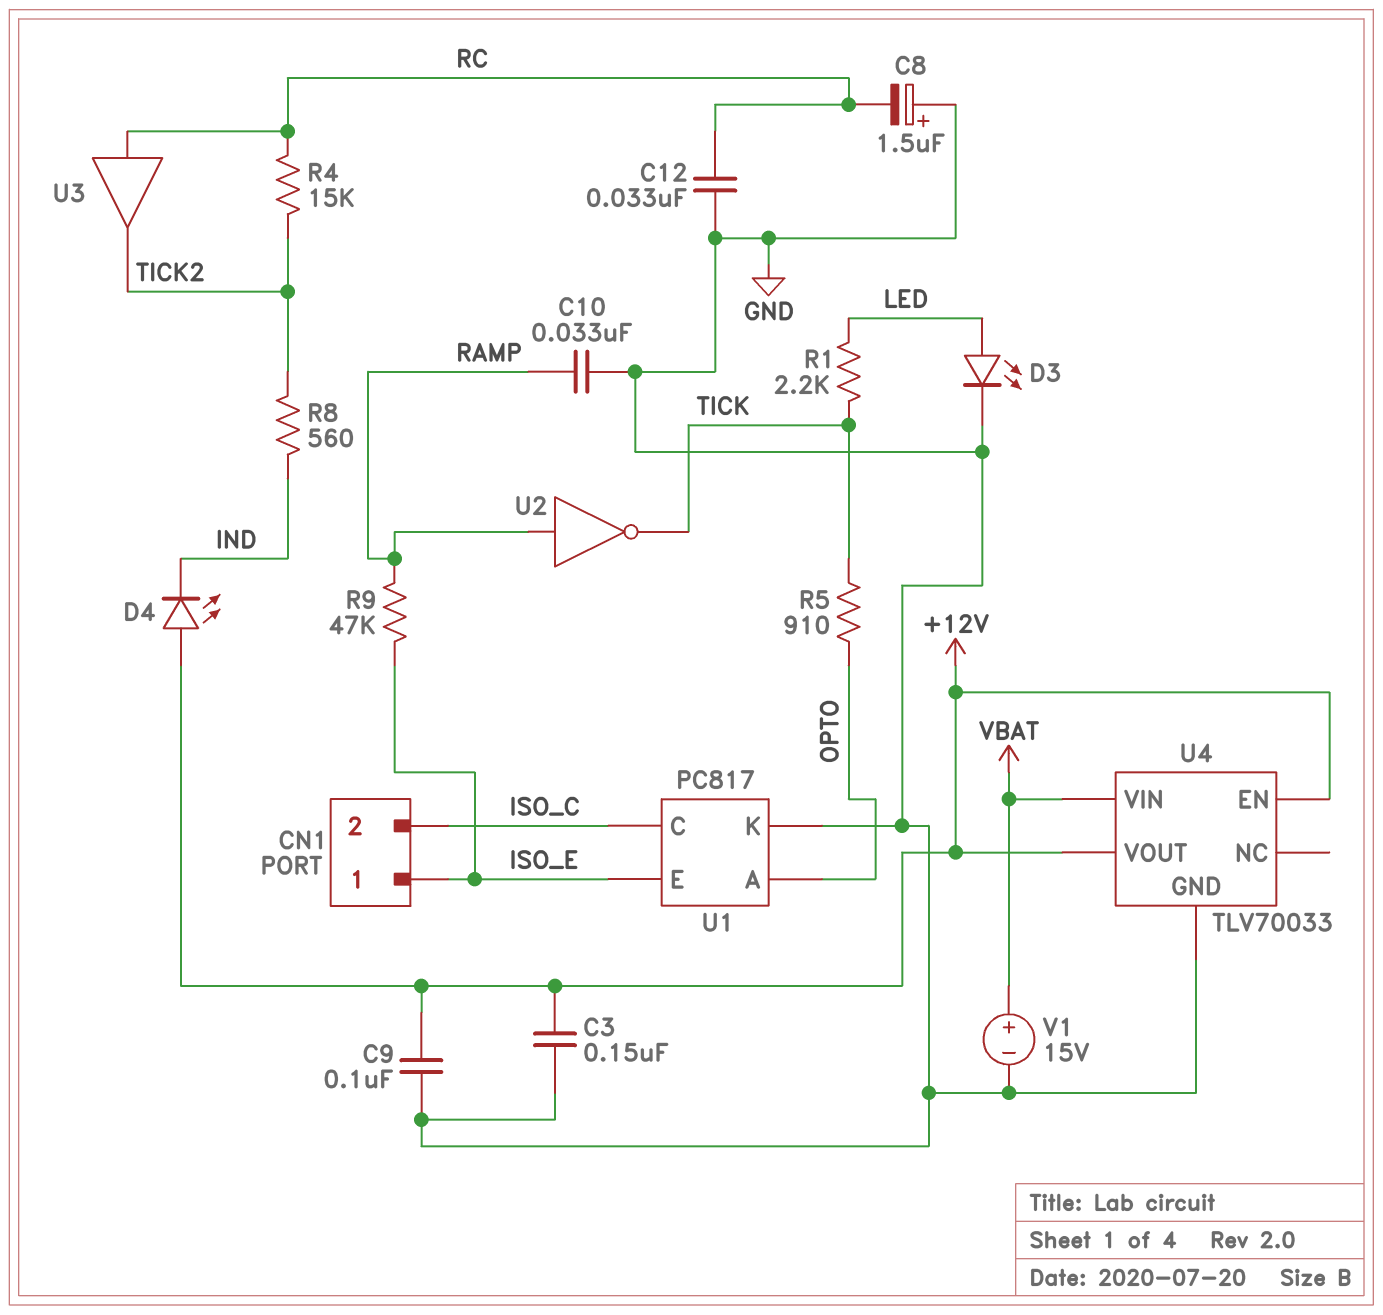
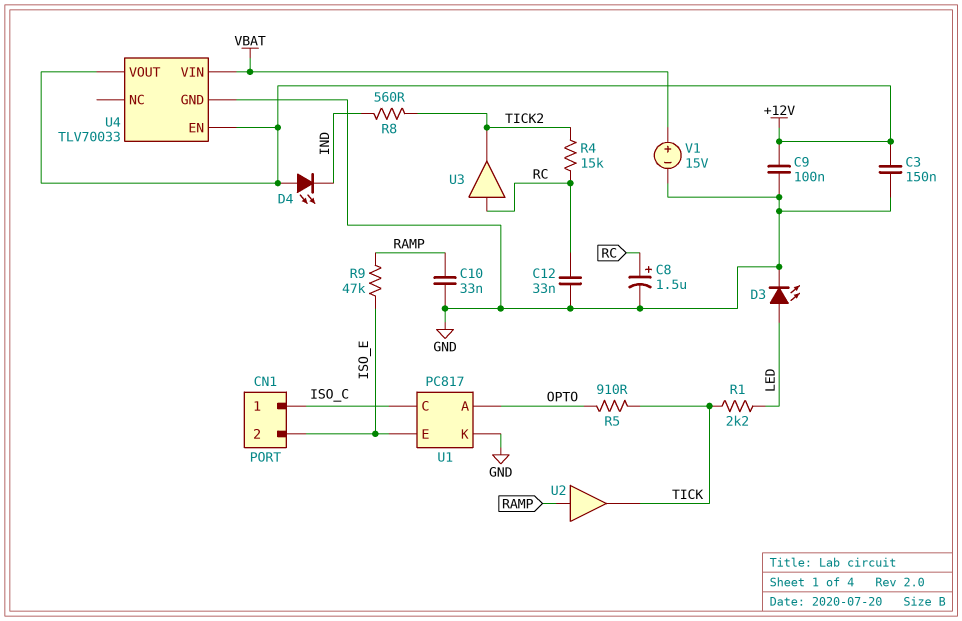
C8: 1.5uF (plus GND, minus RC) -> 1.5uF (plus RC, minus GND)
CN1 pin 1: ISO_E -> ISO_C
CN1 pin 2: ISO_C -> ISO_E
U2: NOT (in RAMP, out TICK) -> buffer (in RAMP, out TICK)

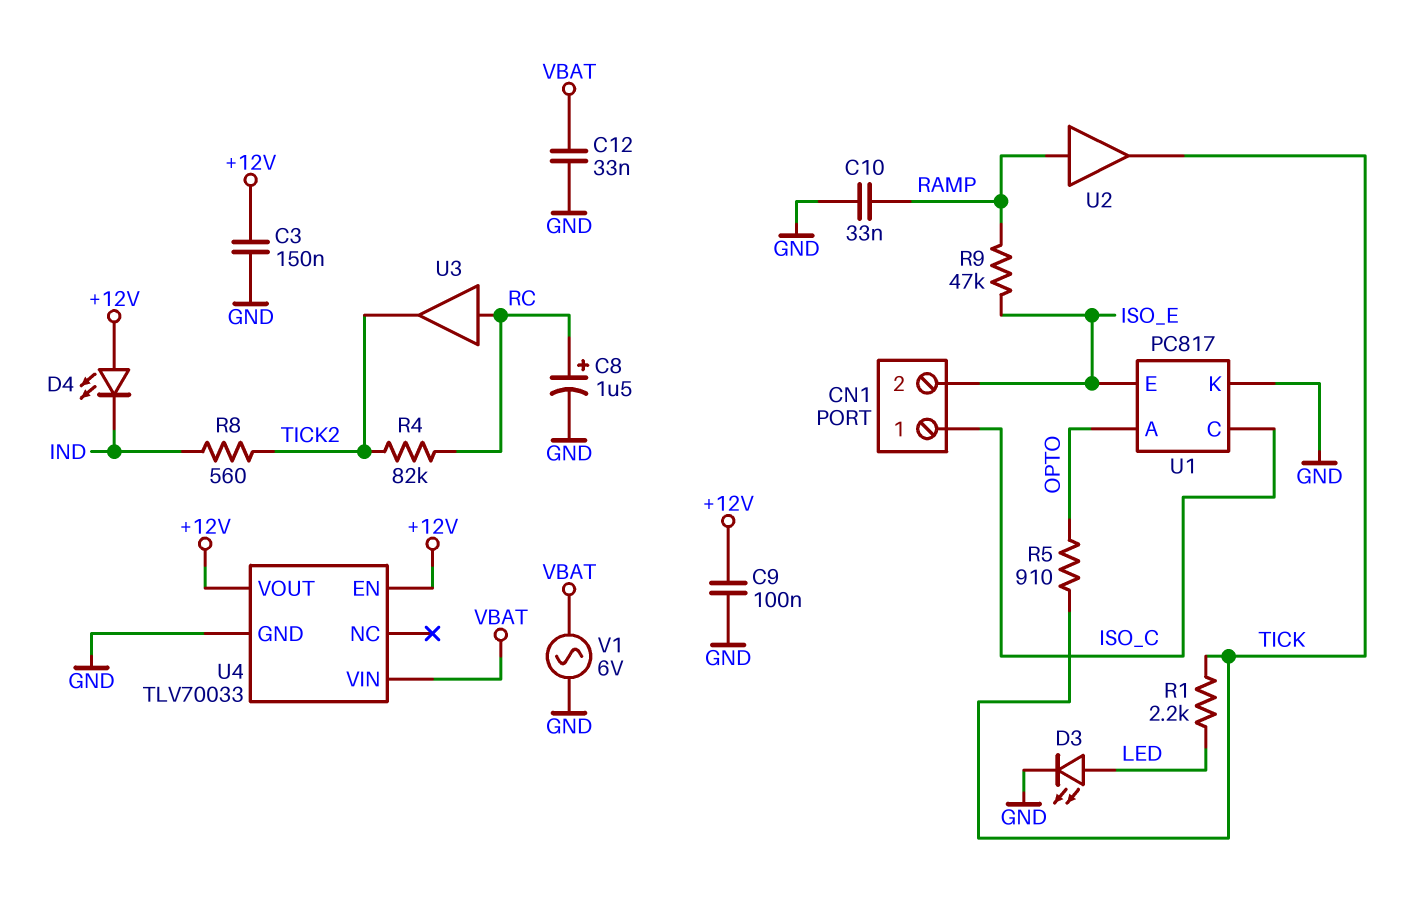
C12: 33nF (GND, RC) -> 33nF (GND, VBAT)
R4: 15k (RC, TICK2) -> 82k (RC, TICK2)
V1: 15V (plus VBAT, minus GND) -> AC 6V (GND, VBAT)

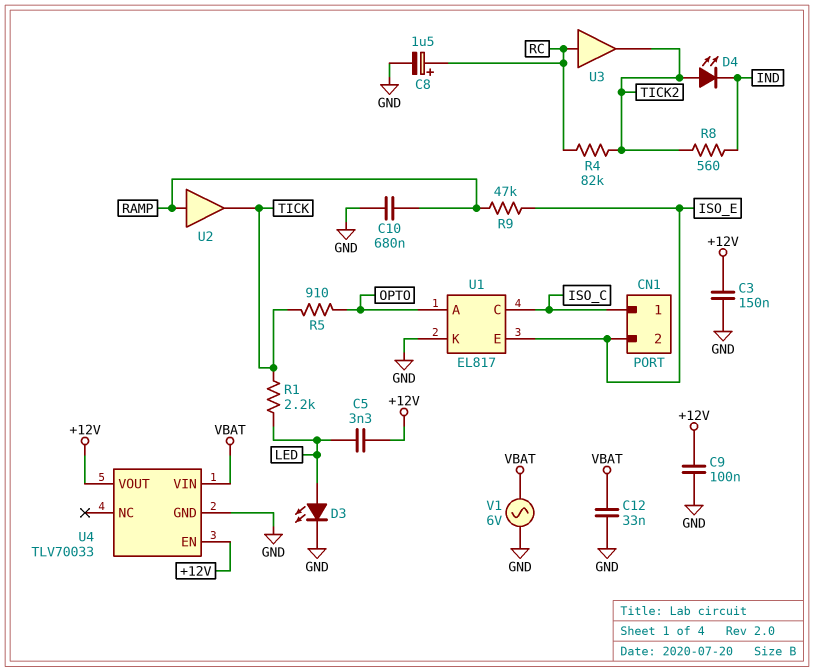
C5: none -> 3.3nF (+12V, LED)
C10: 33nF (GND, RAMP) -> 680nF (GND, RAMP)
D4: LED (A +12V, K IND) -> LED (A TICK2, K IND)
U1: PC817 -> EL817

